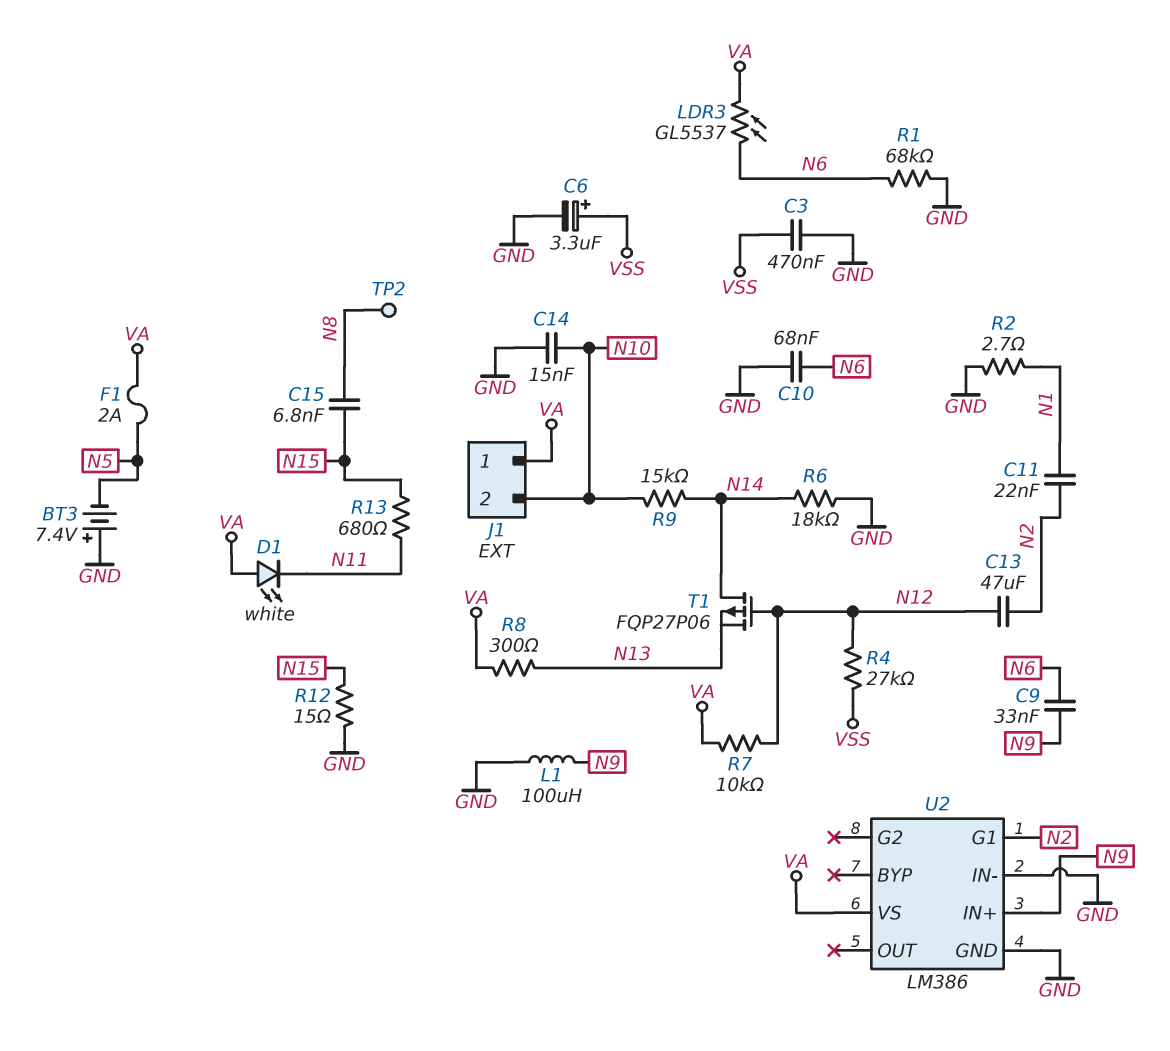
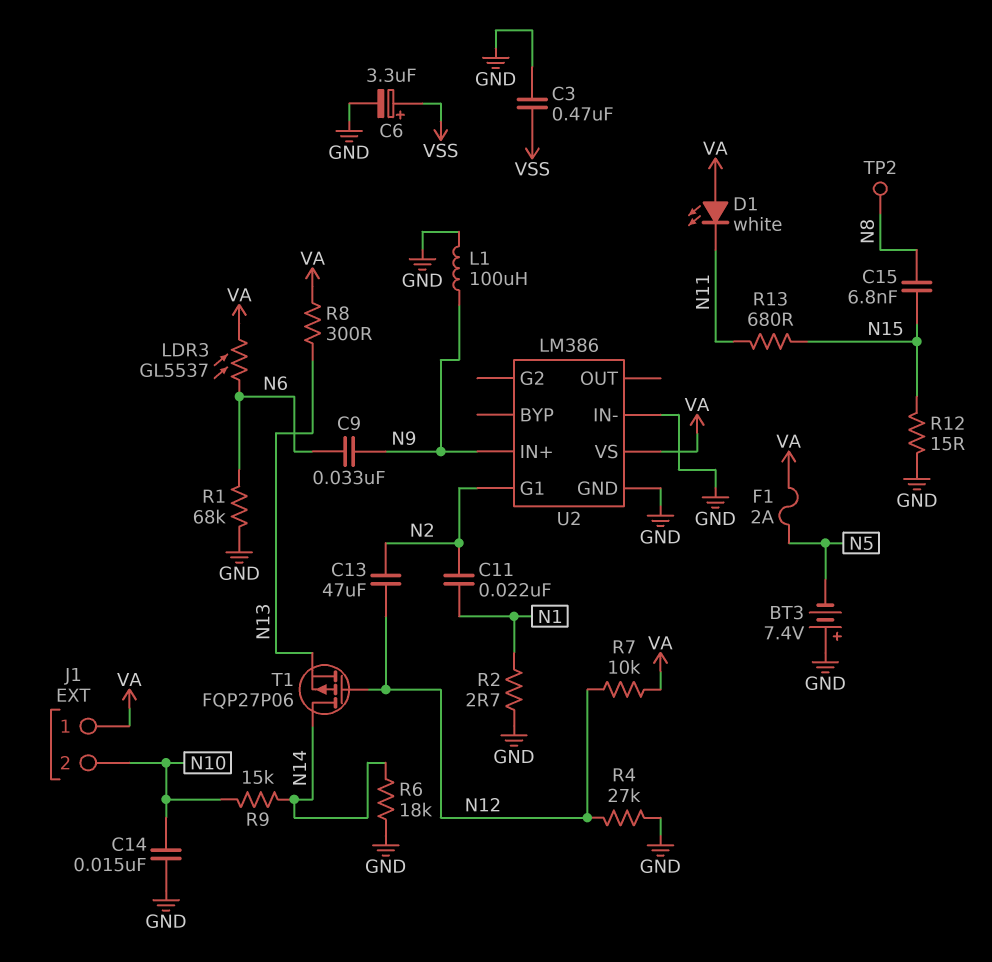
C10: 68nF (GND, N6) -> none
R4: 27k (N12, VSS) -> 27k (GND, N12)

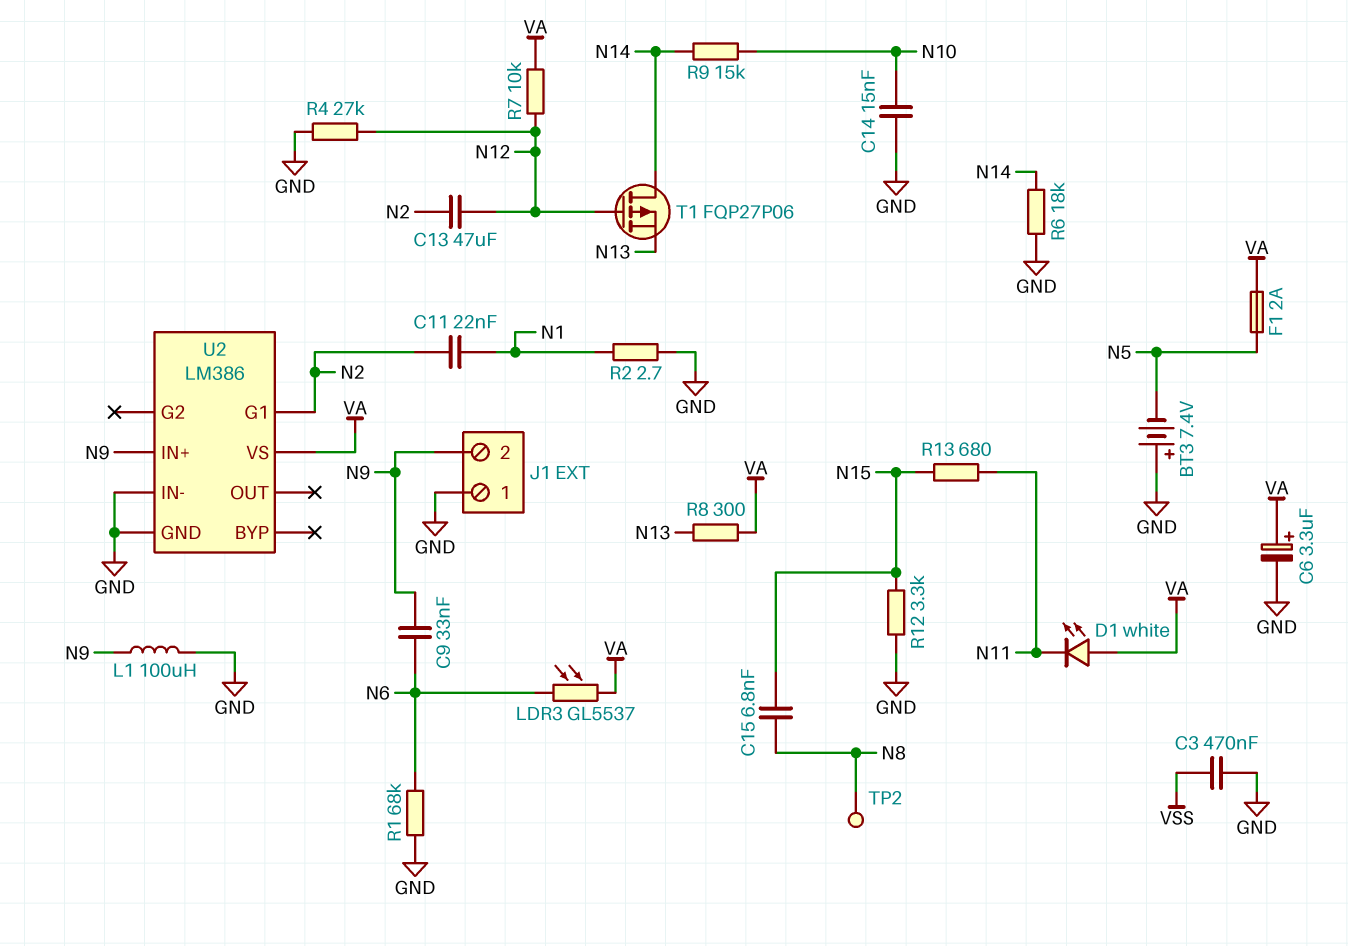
C6: 3.3uF (plus VSS, minus GND) -> 3.3uF (plus VA, minus GND)
J1 pin 1: VA -> GND
J1 pin 2: N10 -> N9
R12: 15 (GND, N15) -> 3.3k (GND, N15)

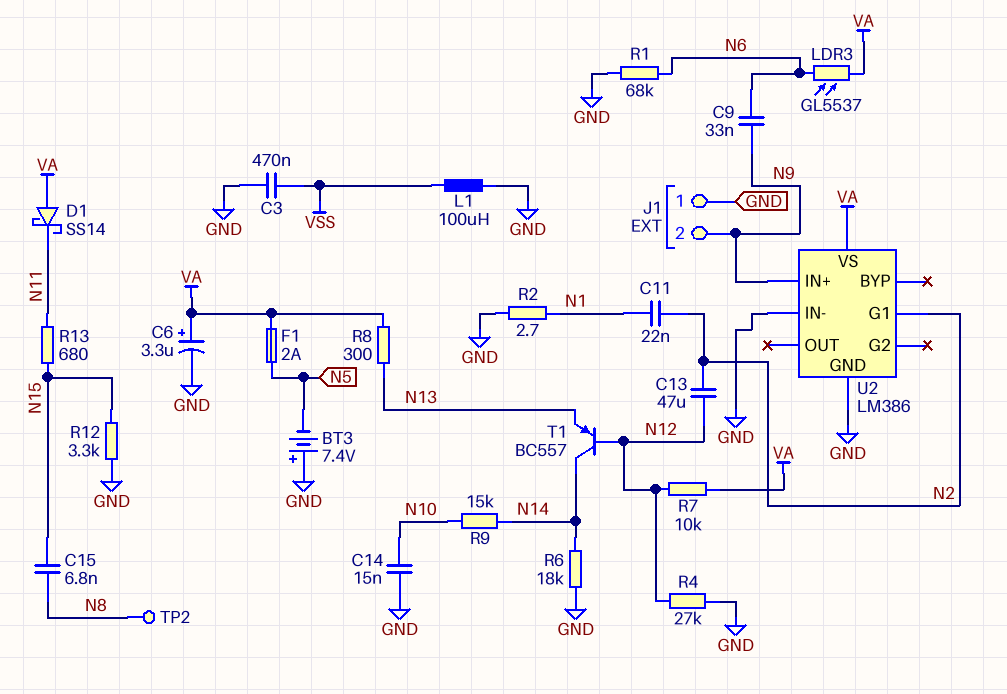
D1: LED white (A VA, K N11) -> schottky SS14 (A VA, K N11)
L1: 100uH (GND, N9) -> 100uH (GND, VSS)
T1: PMOS FQP27P06 (G N12, D N14, S N13) -> PNP BC557 (B N12, C N14, E N13)

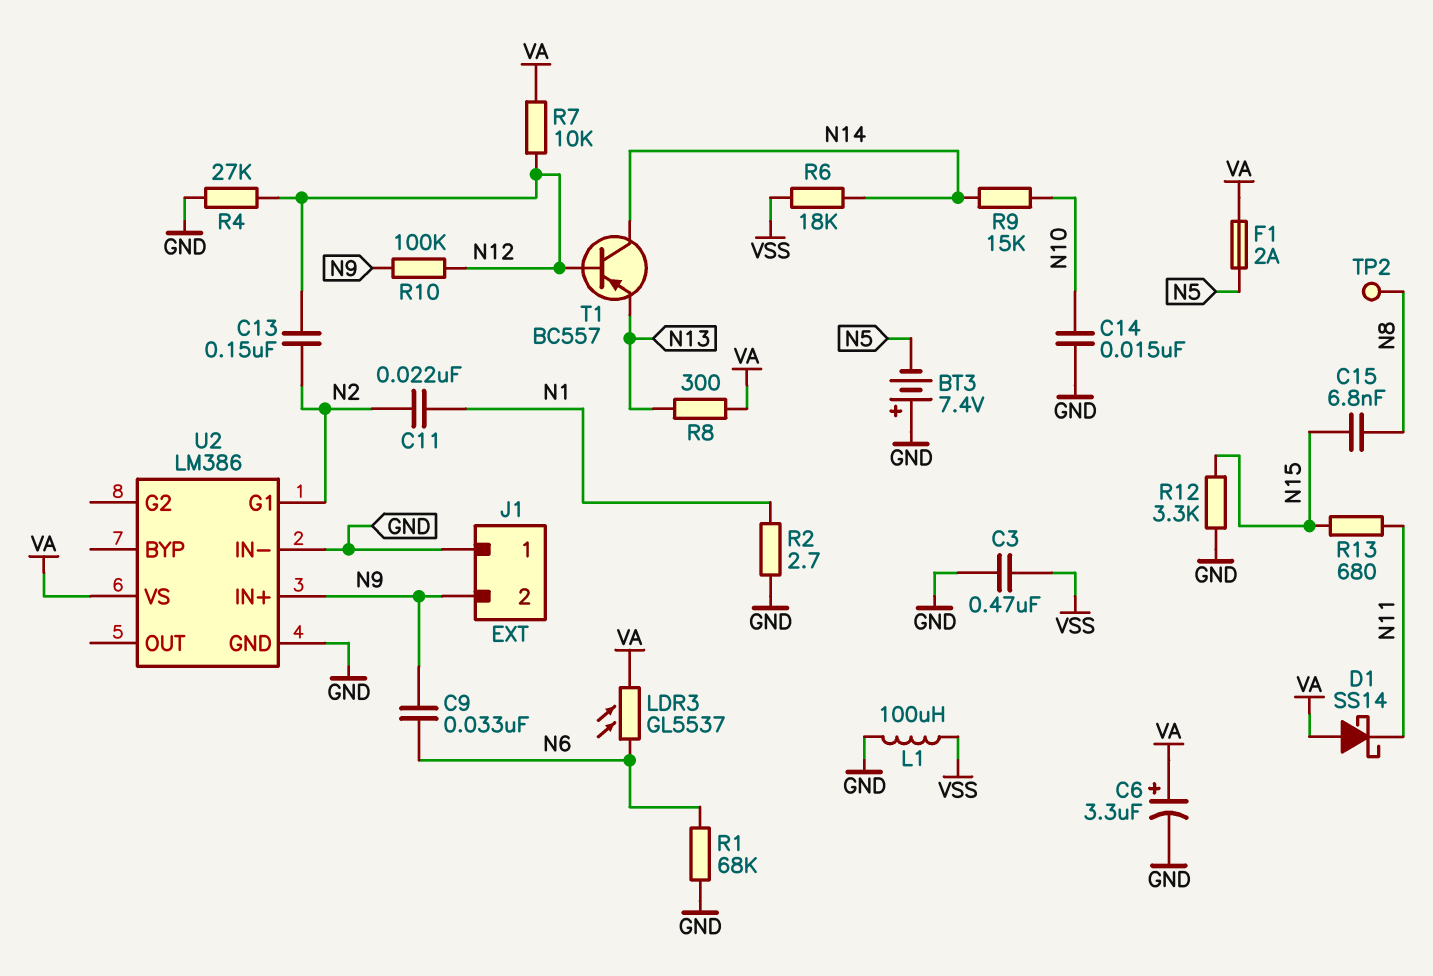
C13: 47uF (N2, N12) -> 150nF (N2, N12)
R6: 18k (GND, N14) -> 18k (N14, VSS)
R10: none -> 100k (N9, N12)

